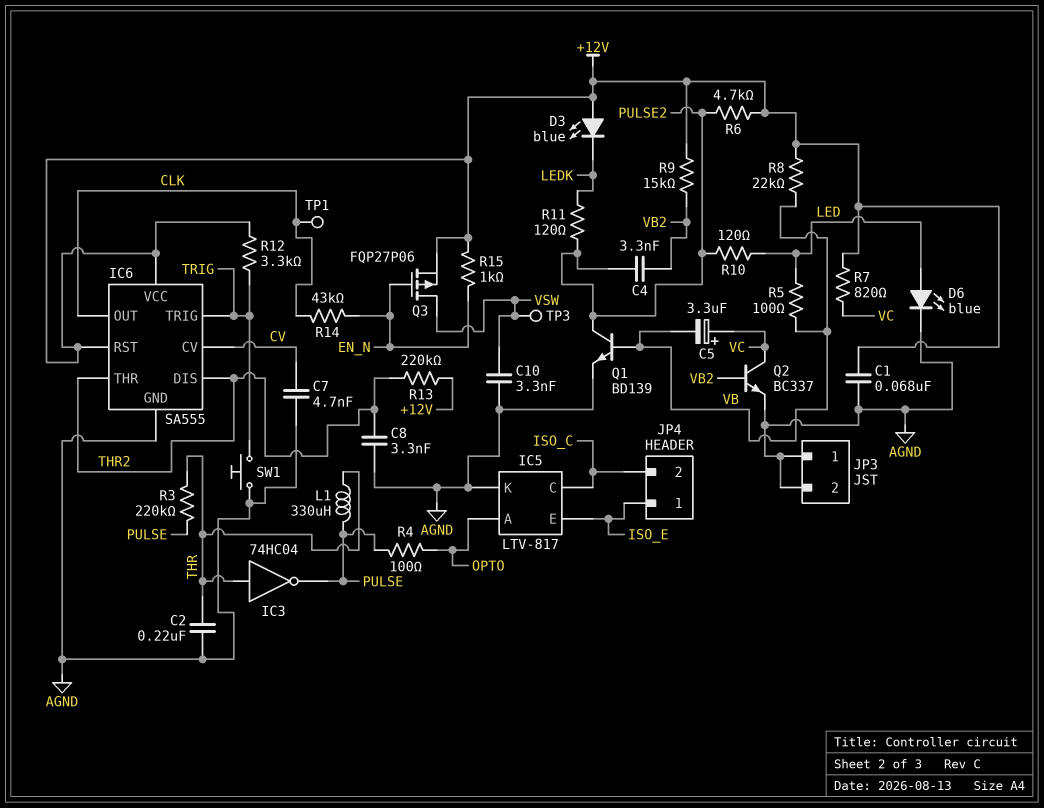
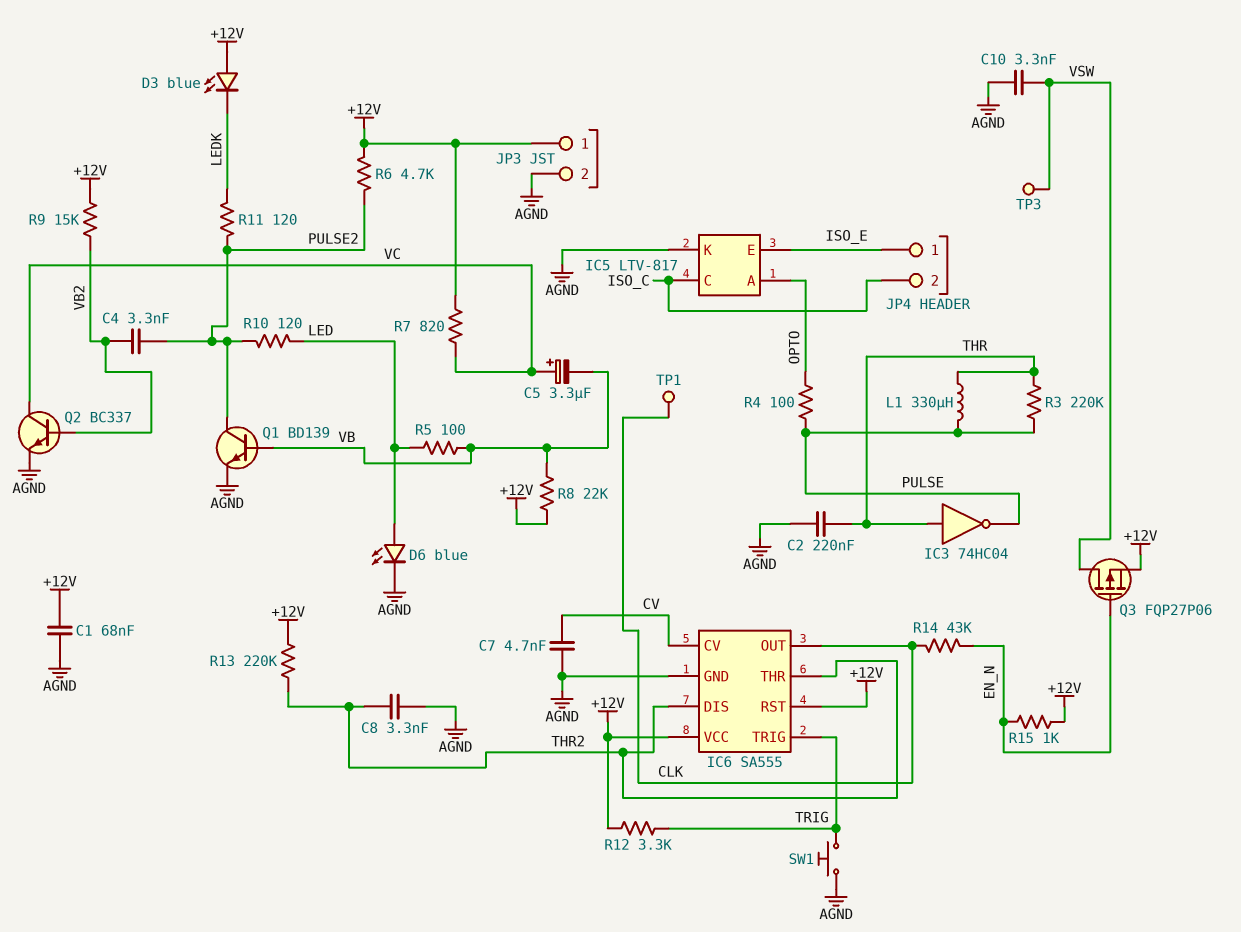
JP3 pin 1: AGND -> +12V

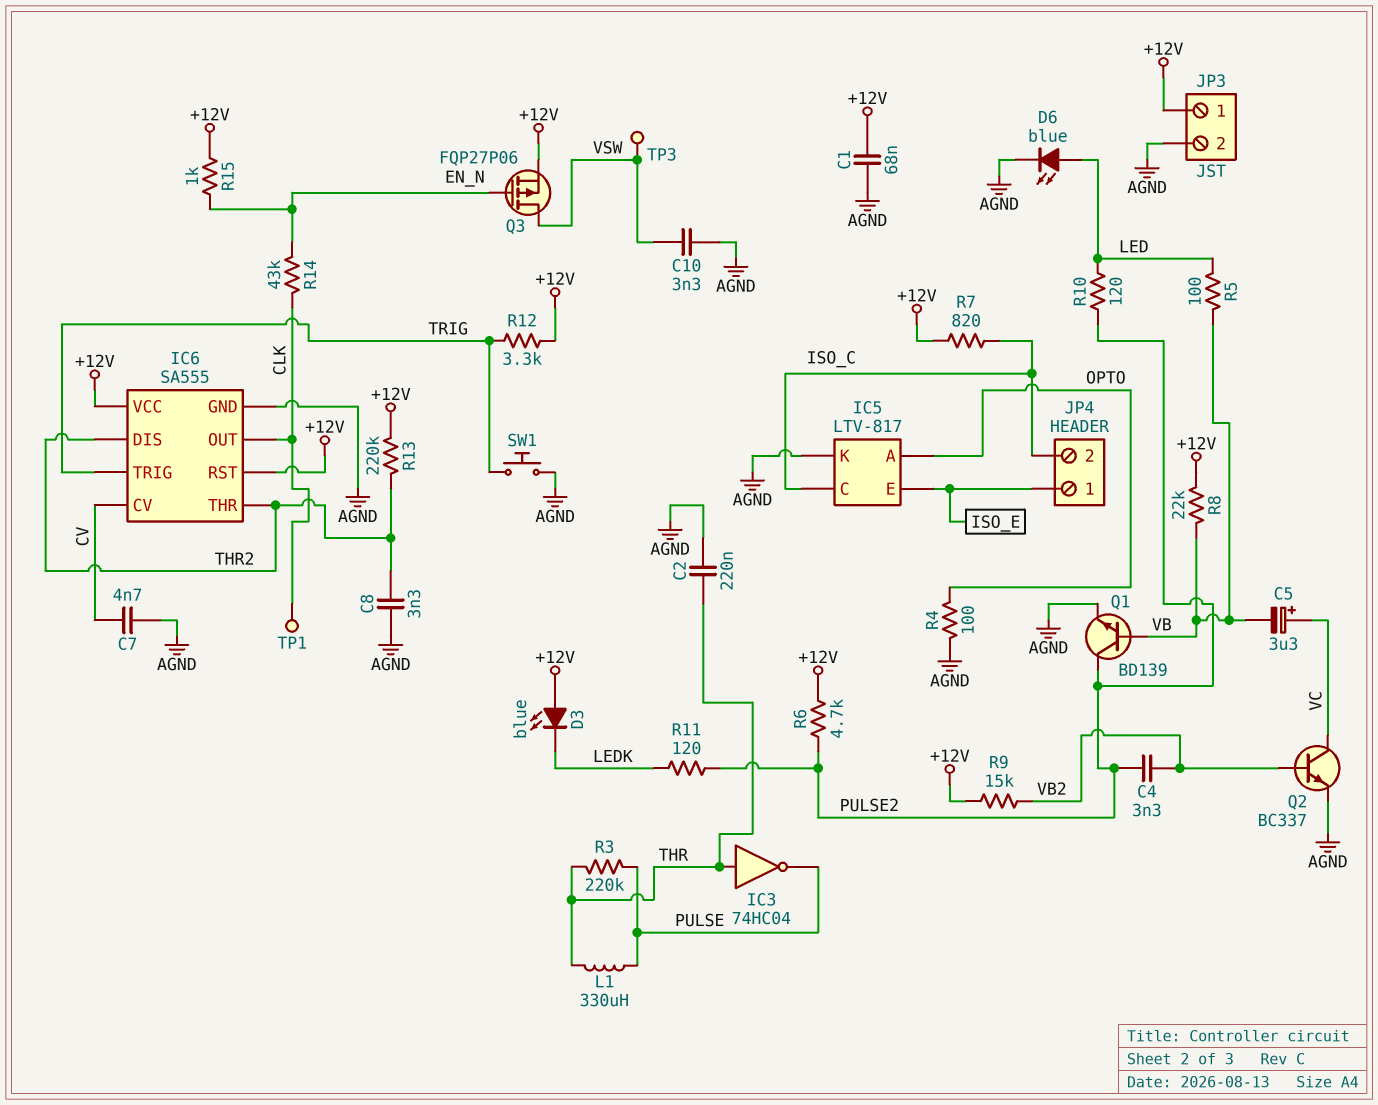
R4: 100 (OPTO, PULSE) -> 100 (AGND, OPTO)
R7: 820 (+12V, VC) -> 820 (+12V, ISO_C)

